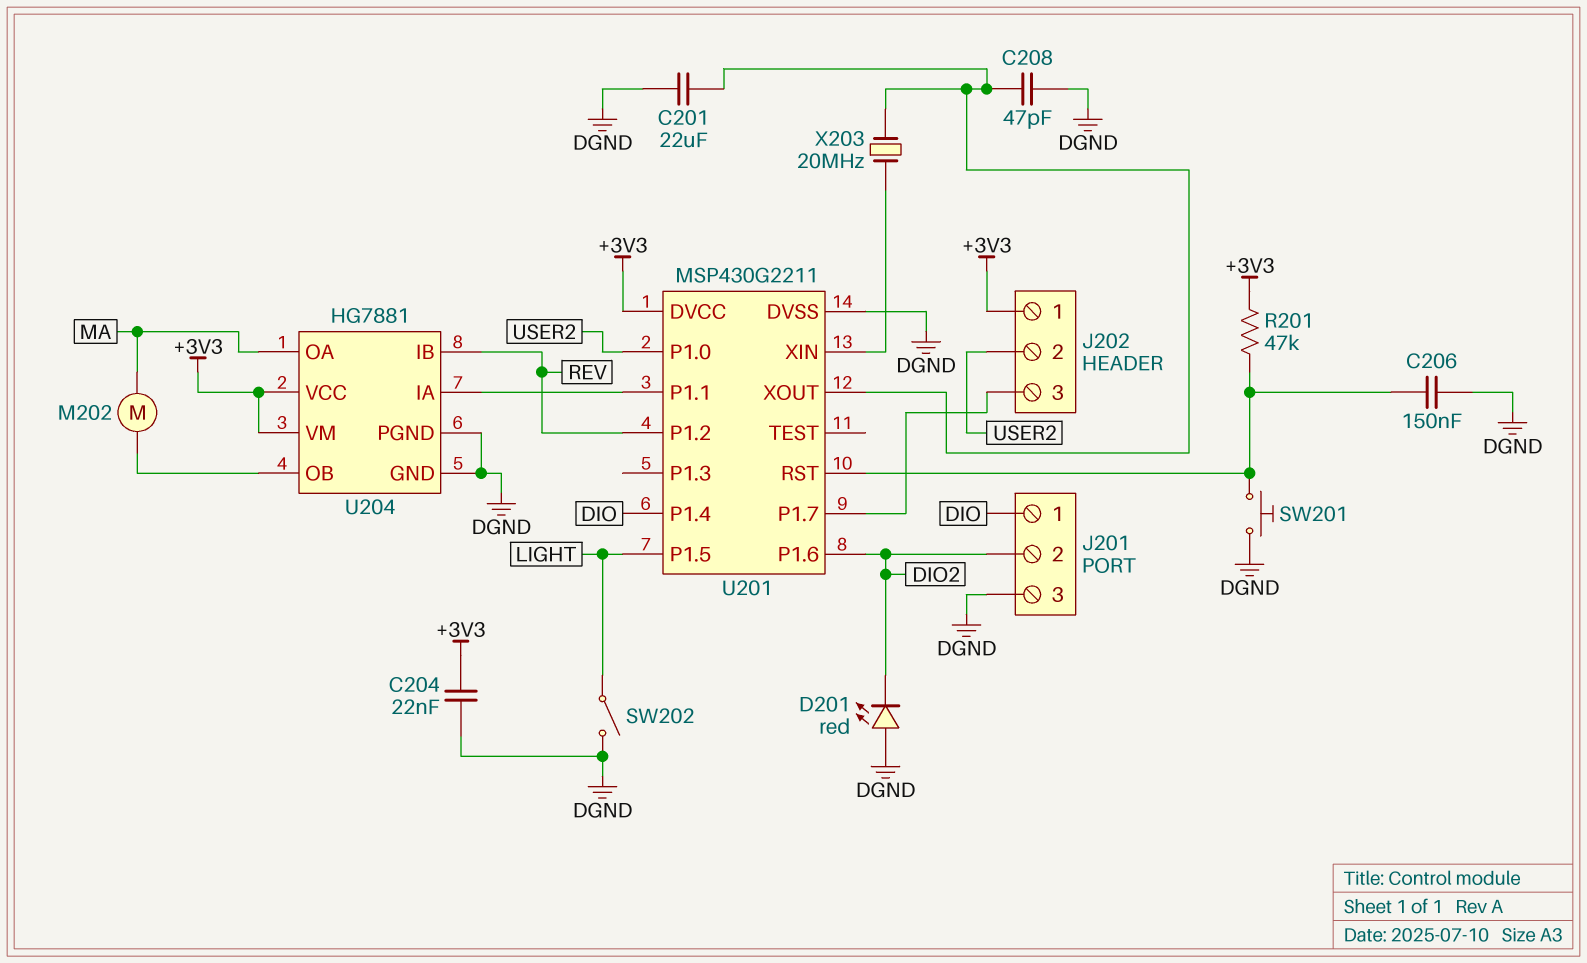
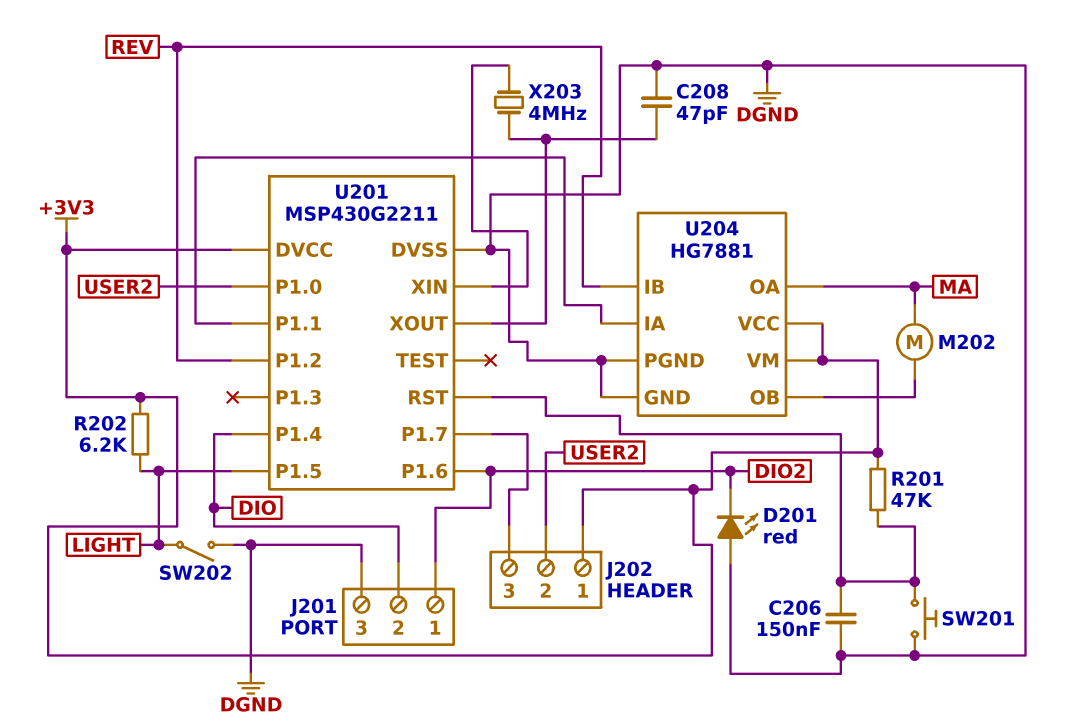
C201: 22uF (DGND, U201/XOUT) -> none
C204: 22nF (+3V3, DGND) -> none
J201 pin 1: DIO -> DIO2
J201 pin 2: DIO2 -> DIO
R202: none -> 6.2k (+3V3, LIGHT)
X203: 20MHz (U201/XIN, U201/XOUT) -> 4MHz (U201/XIN, U201/XOUT)

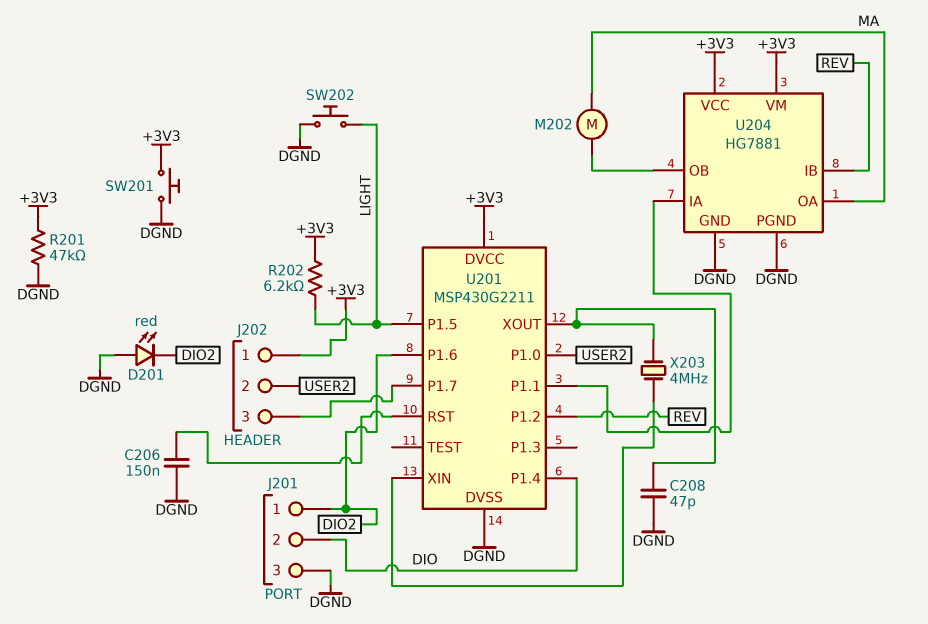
R201: 47k (+3V3, U201/RST) -> 47k (+3V3, DGND)
SW201: button (DGND, U201/RST) -> button (+3V3, DGND)
SW202: switch (DGND, LIGHT) -> button (DGND, LIGHT)

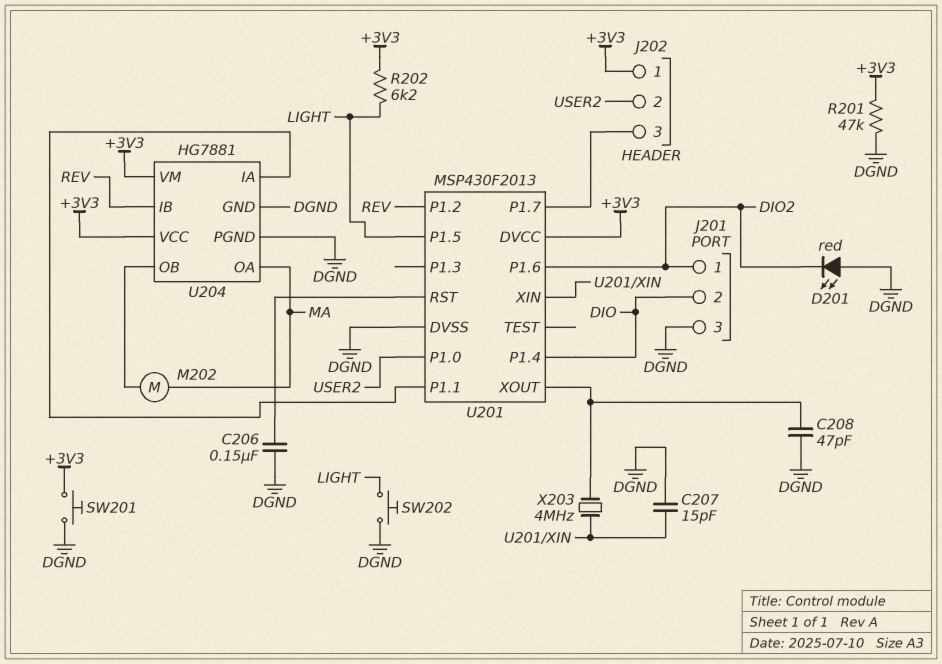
C207: none -> 15pF (DGND, U201/XIN)
U201: MSP430G2211 -> MSP430F2013

